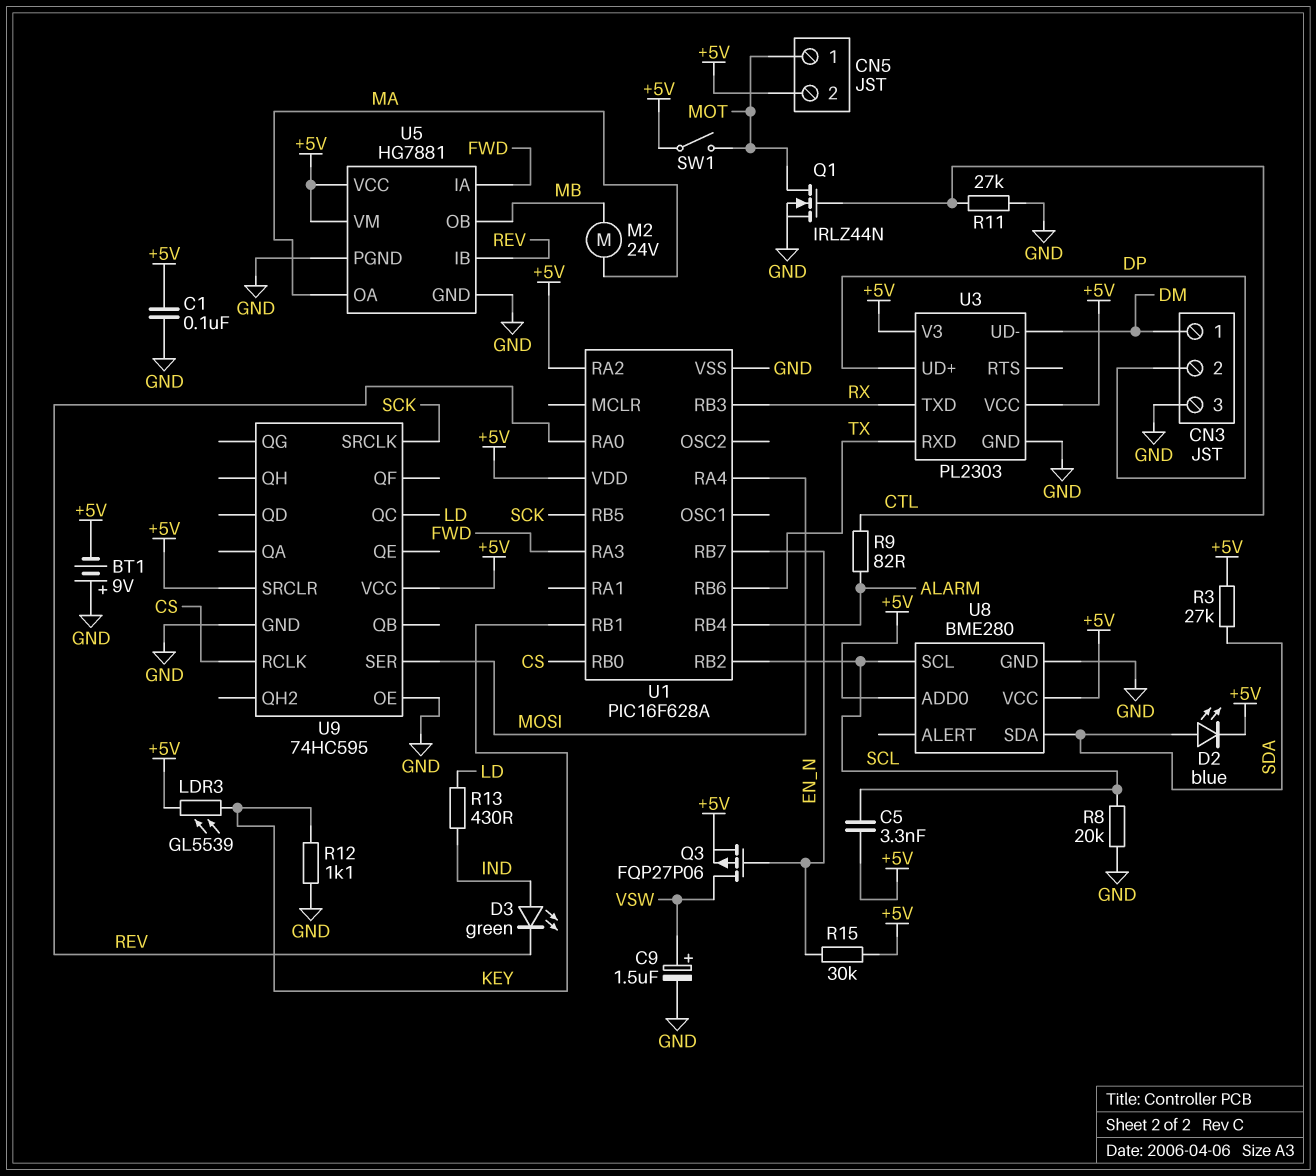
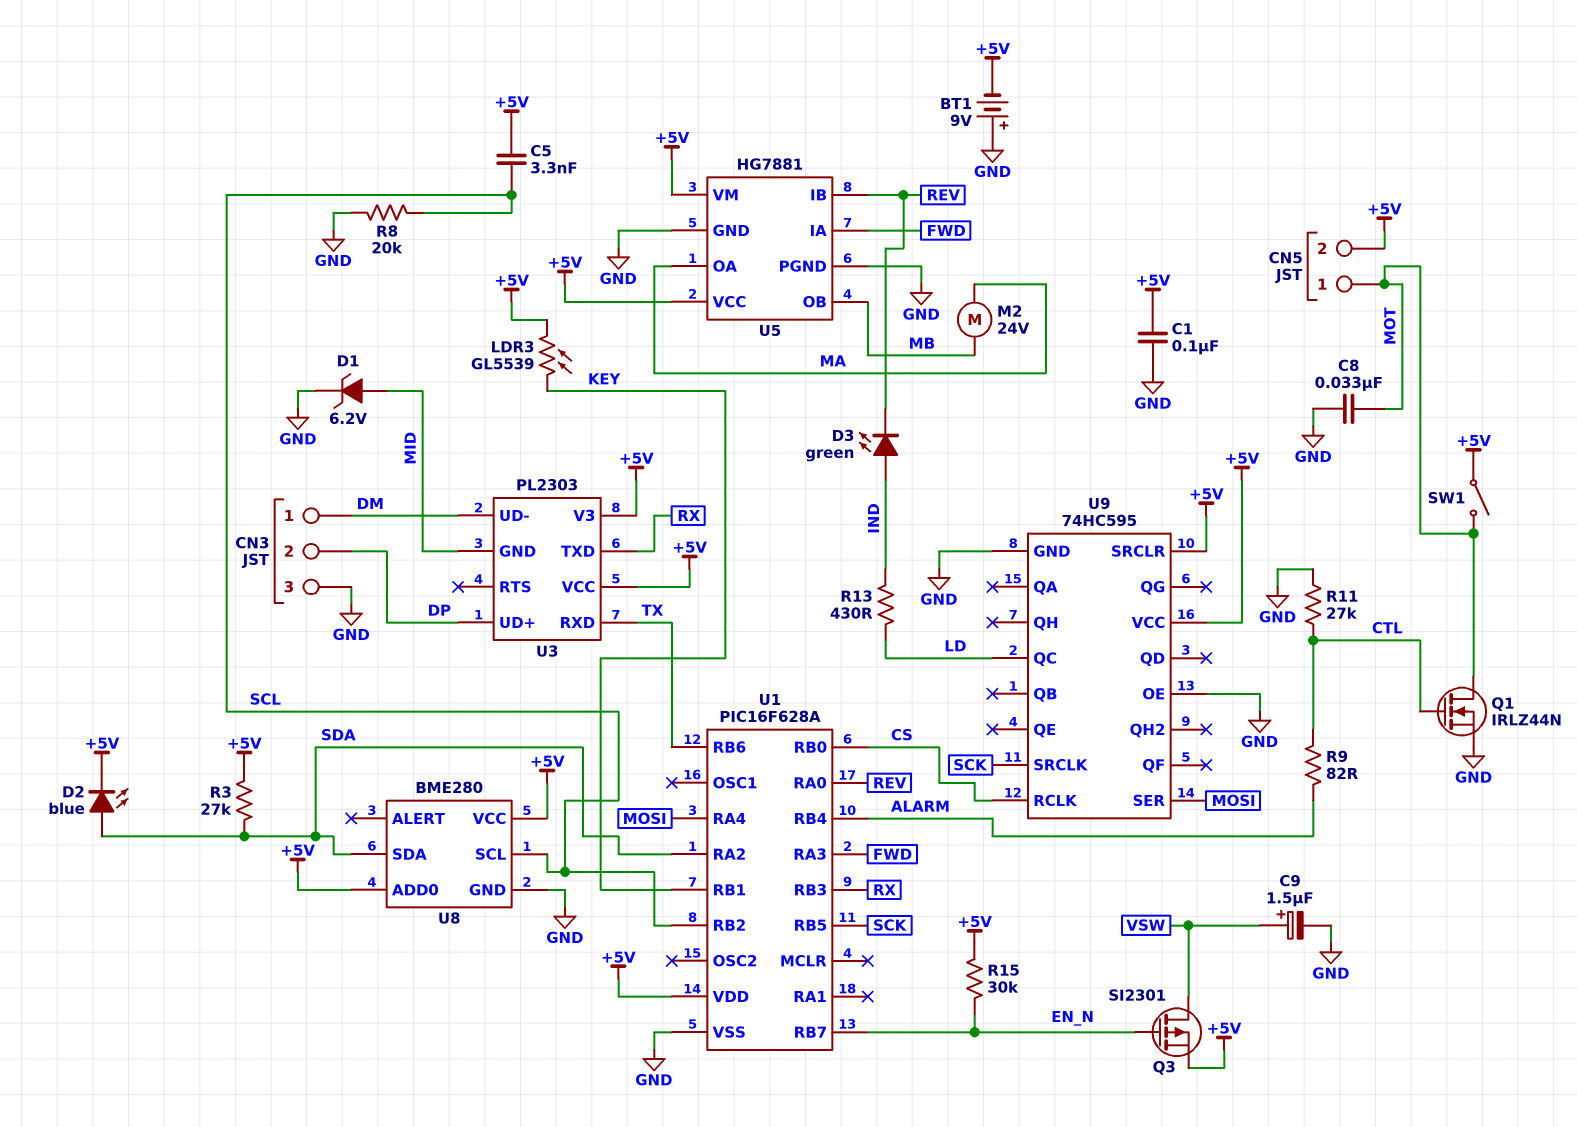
C8: none -> 33nF (GND, MOT)
D1: none -> zener 6.2V (A MID, K GND)
Q3: PMOS FQP27P06 (G EN_N, D VSW, S +5V) -> PMOS SI2301 (G EN_N, D VSW, S +5V)
R12: 1.1k (GND, KEY) -> none
U1 pin RA2: +5V -> SDA
U3 pin GND: GND -> MID

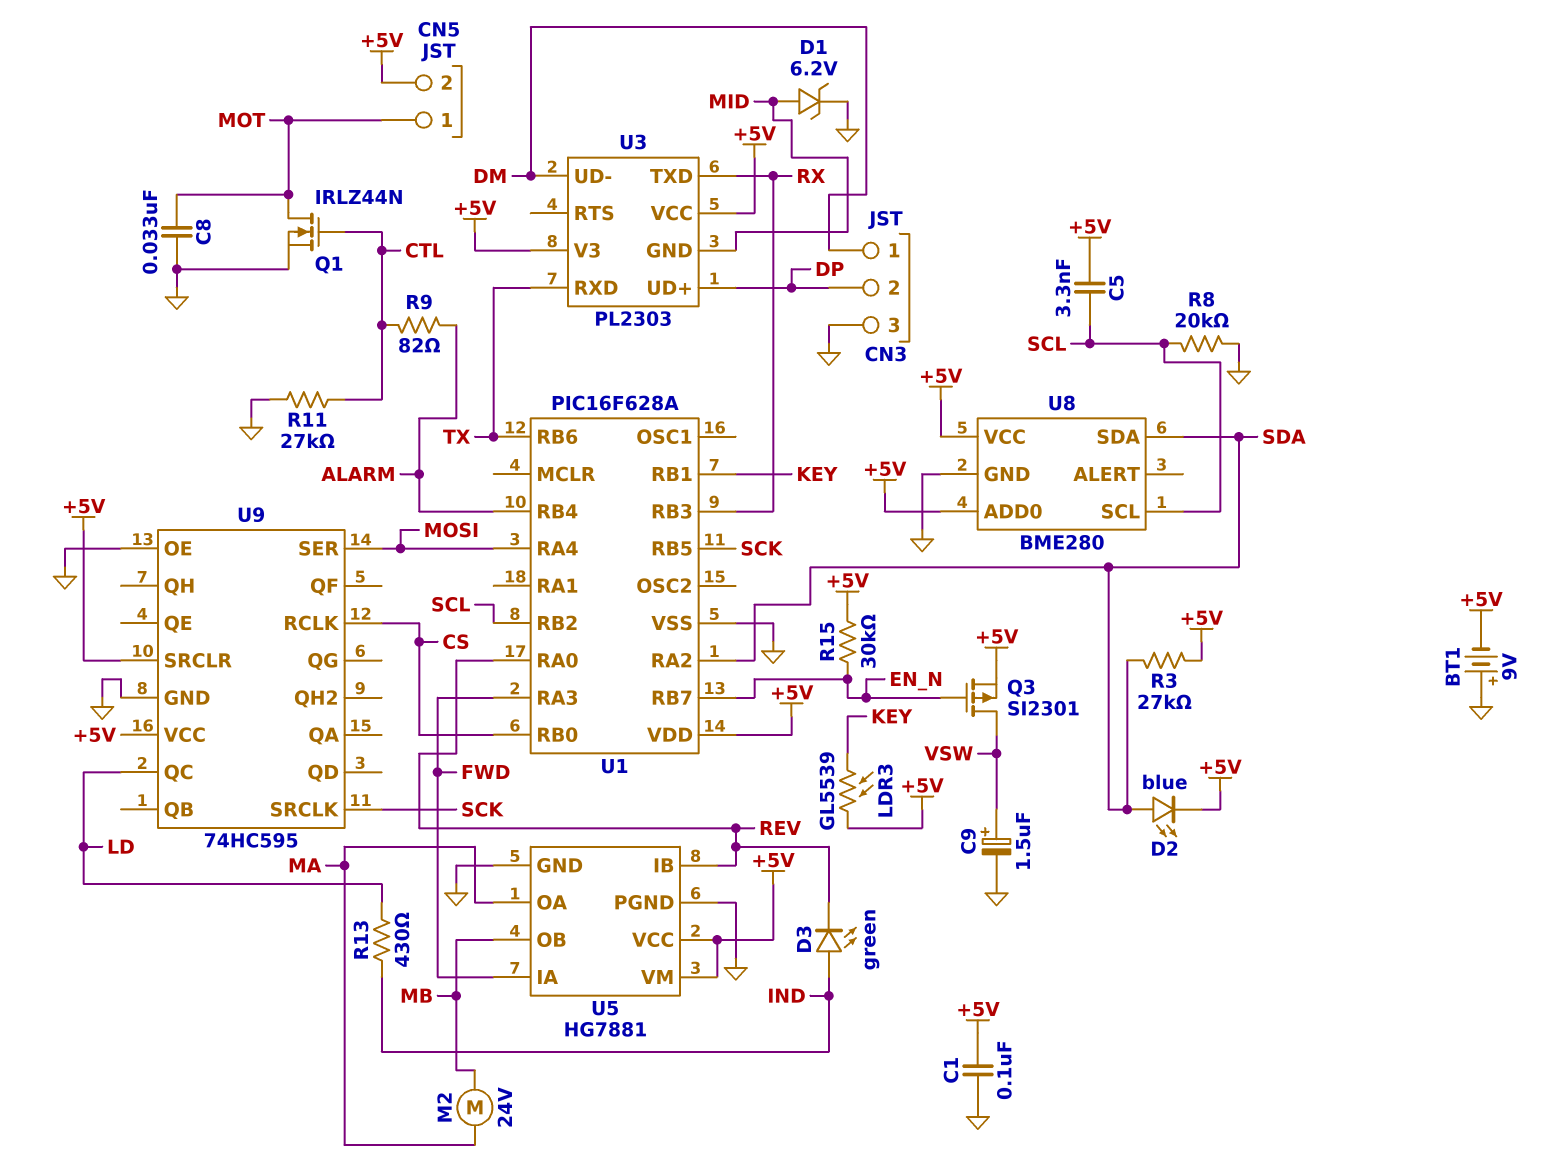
SW1: switch (+5V, MOT) -> none

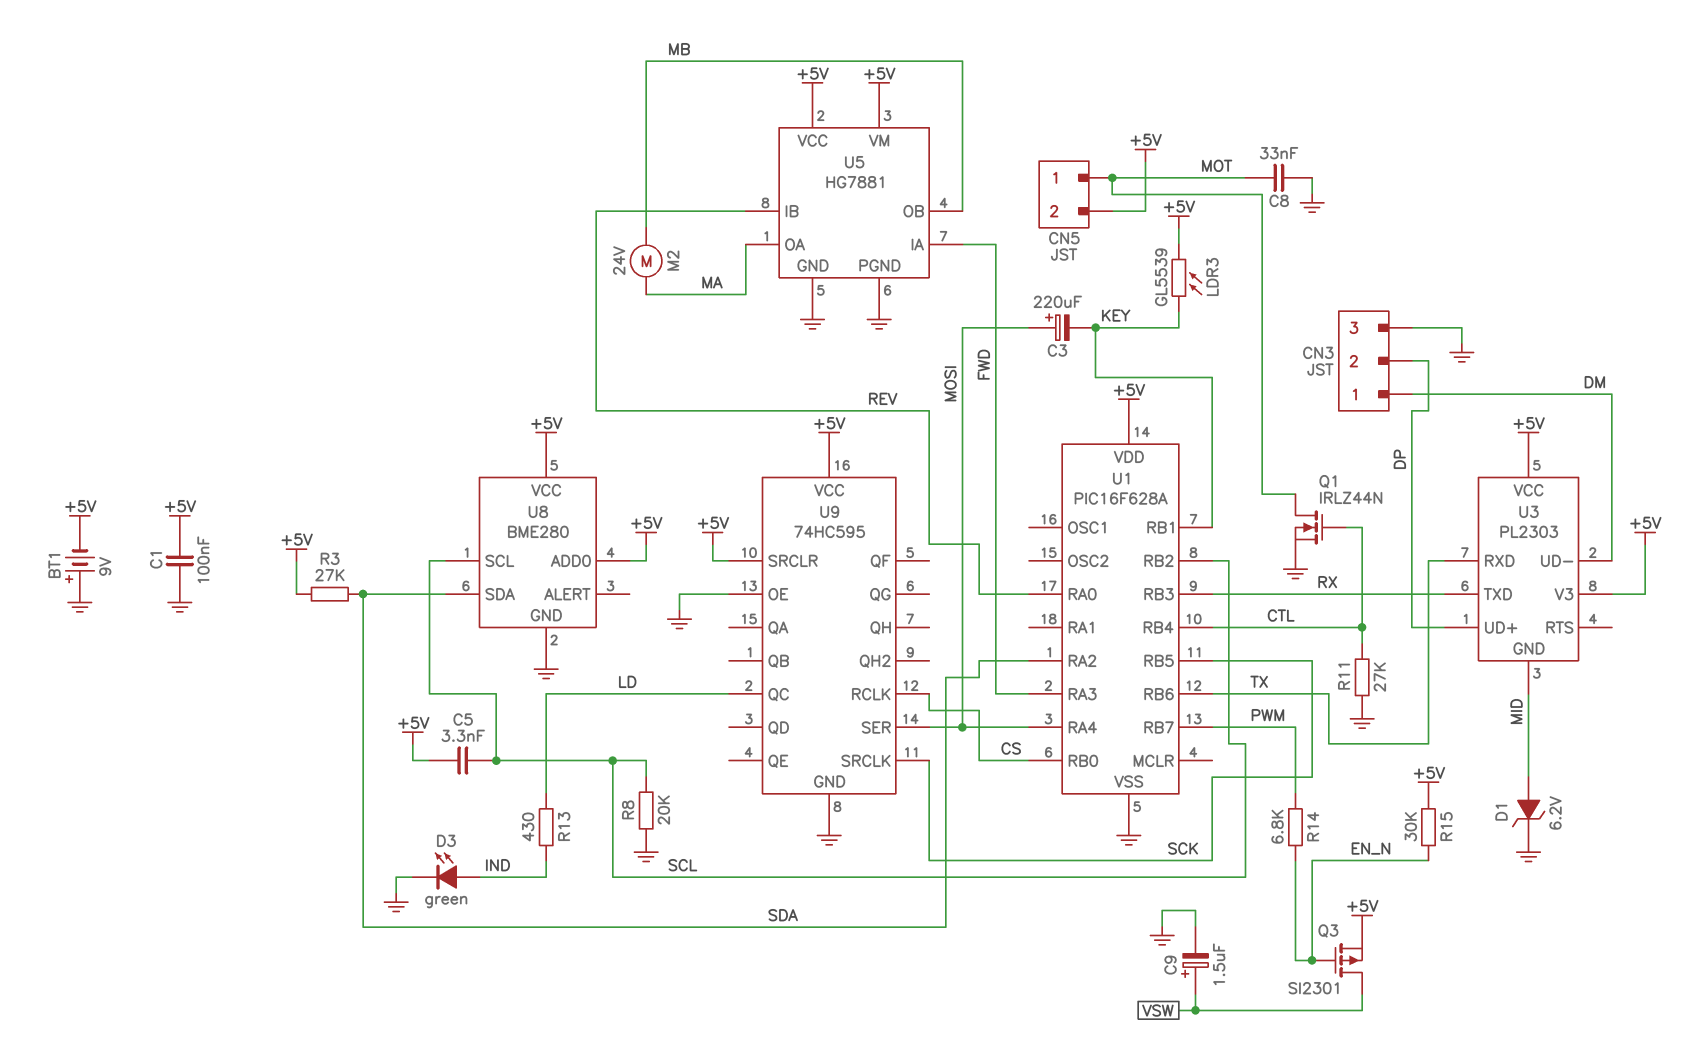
C3: none -> 220uF (plus MOSI, minus KEY)
D2: LED blue (A SDA, K +5V) -> none
D3: LED green (A IND, K REV) -> LED green (A IND, K GND)
R9: 82 (ALARM, CTL) -> none
R14: none -> 6.8k (EN_N, PWM)
U1 pin RB4: ALARM -> CTL
U1 pin RB7: EN_N -> PWM

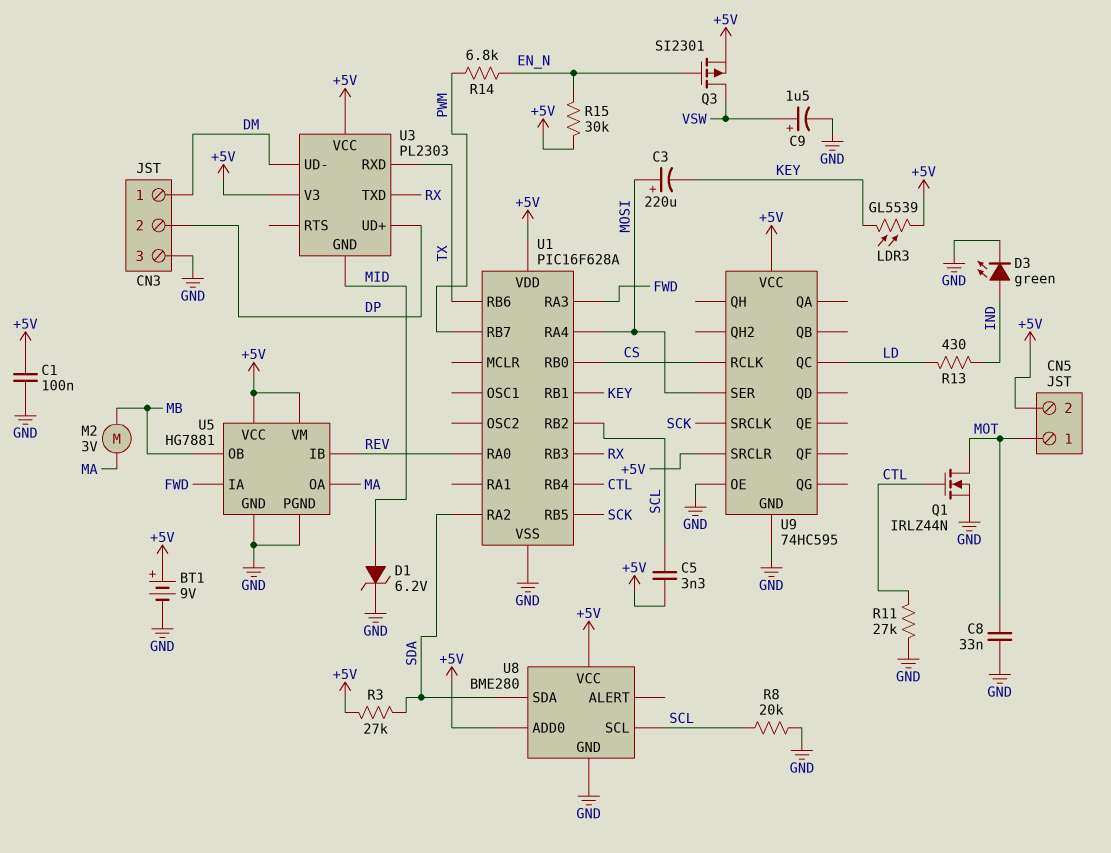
BT1: 9V (plus GND, minus +5V) -> 9V (plus +5V, minus GND)
M2: motor 24V (MA, MB) -> motor 3V (MA, MB)

